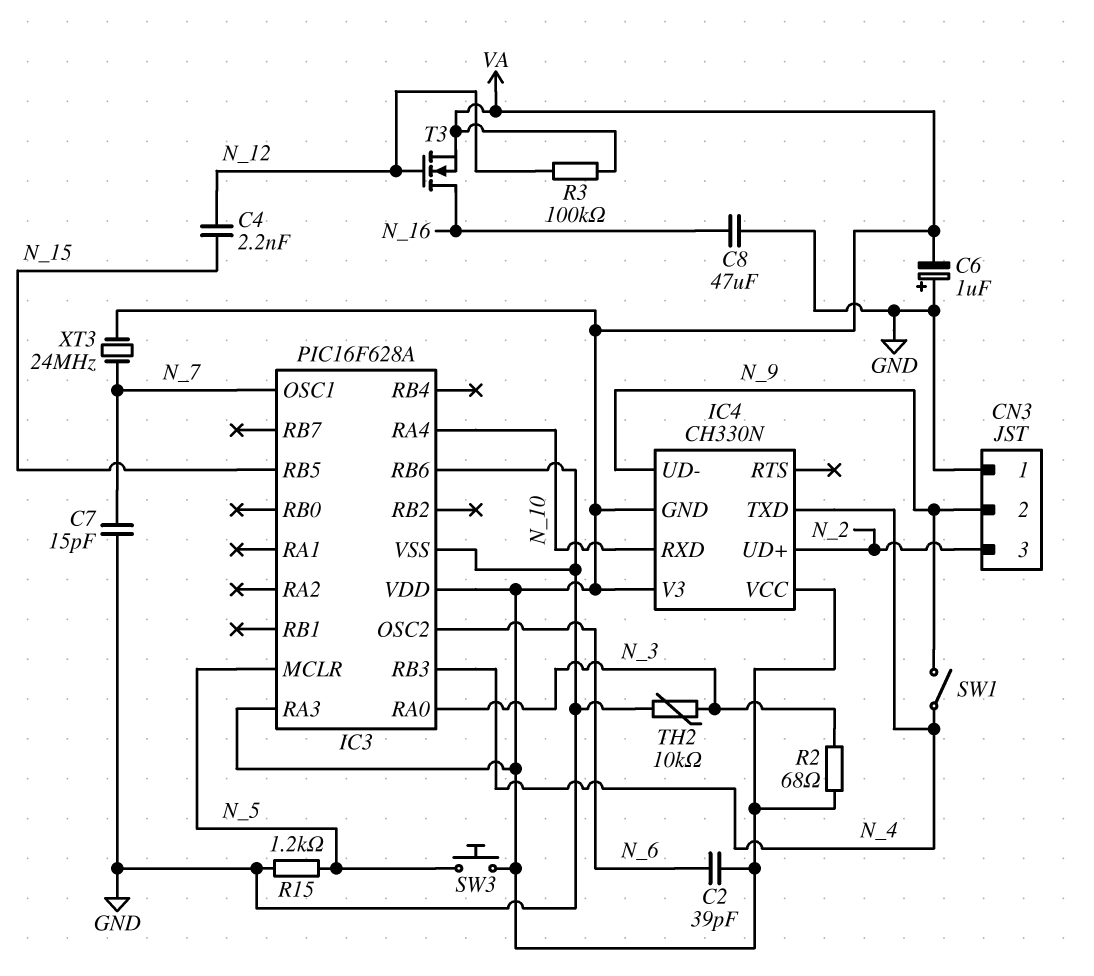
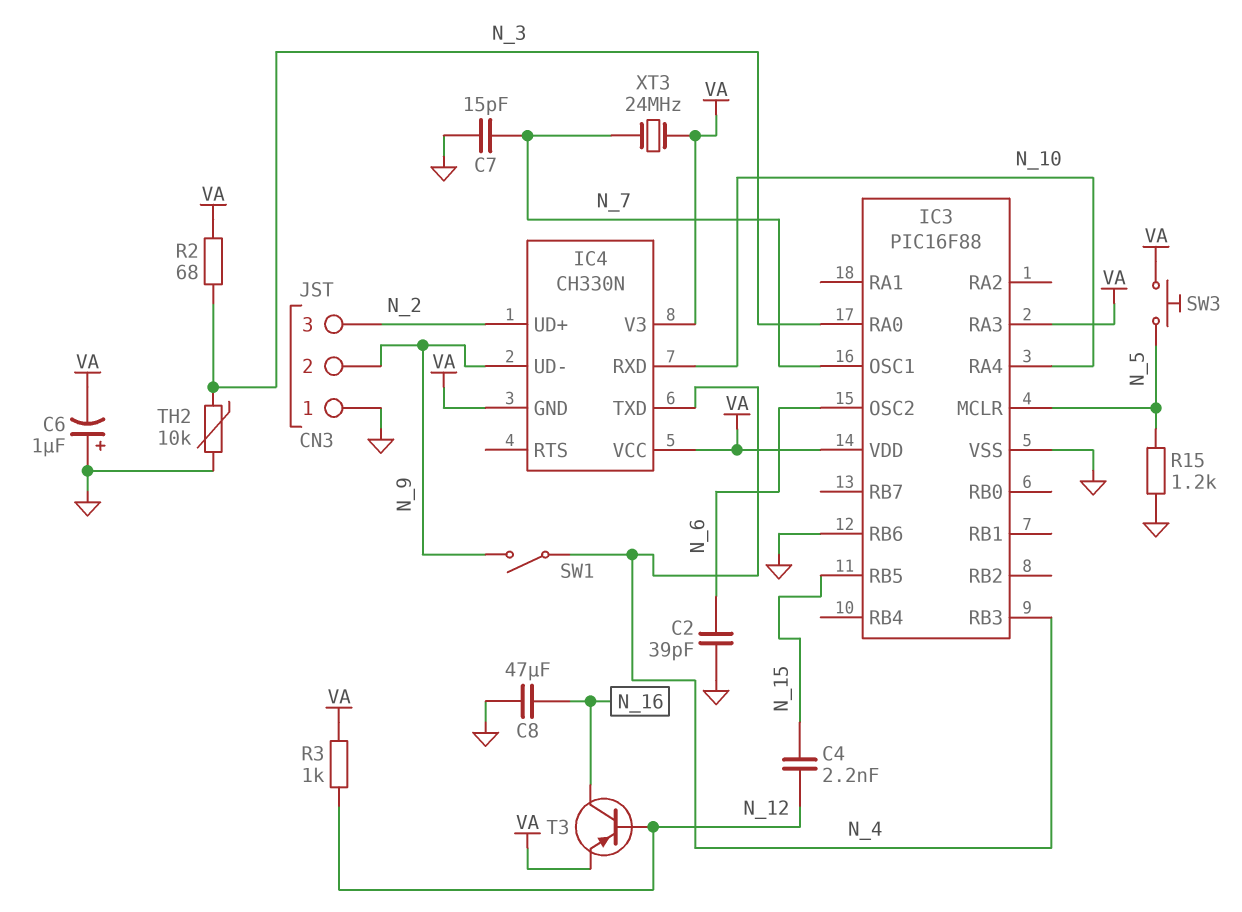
C2: 39pF (N_6, VA) -> 39pF (GND, N_6)
IC3: PIC16F628A -> PIC16F88
R3: 100k (N_12, VA) -> 1k (N_12, VA)
T3: NMOS (G N_12, D N_16, S VA) -> PNP (B N_12, C N_16, E VA)

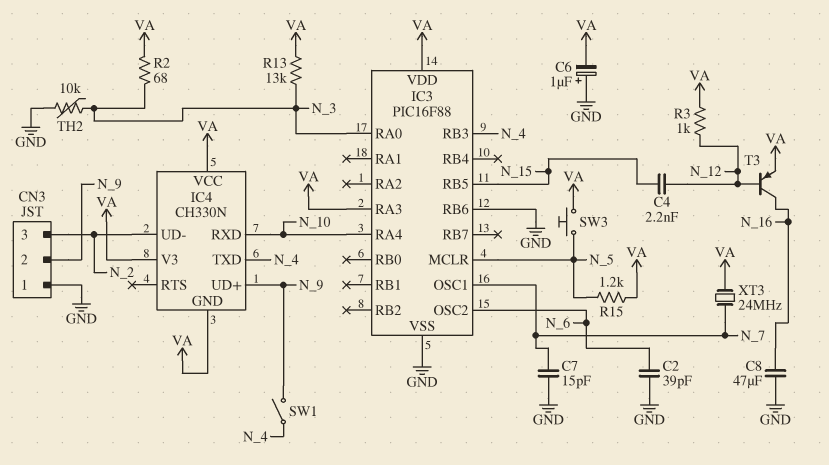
IC4 pin UD+: N_2 -> N_9
IC4 pin UD-: N_9 -> N_2
R13: none -> 13k (N_3, VA)
R15: 1.2k (GND, N_5) -> 1.2k (N_5, VA)

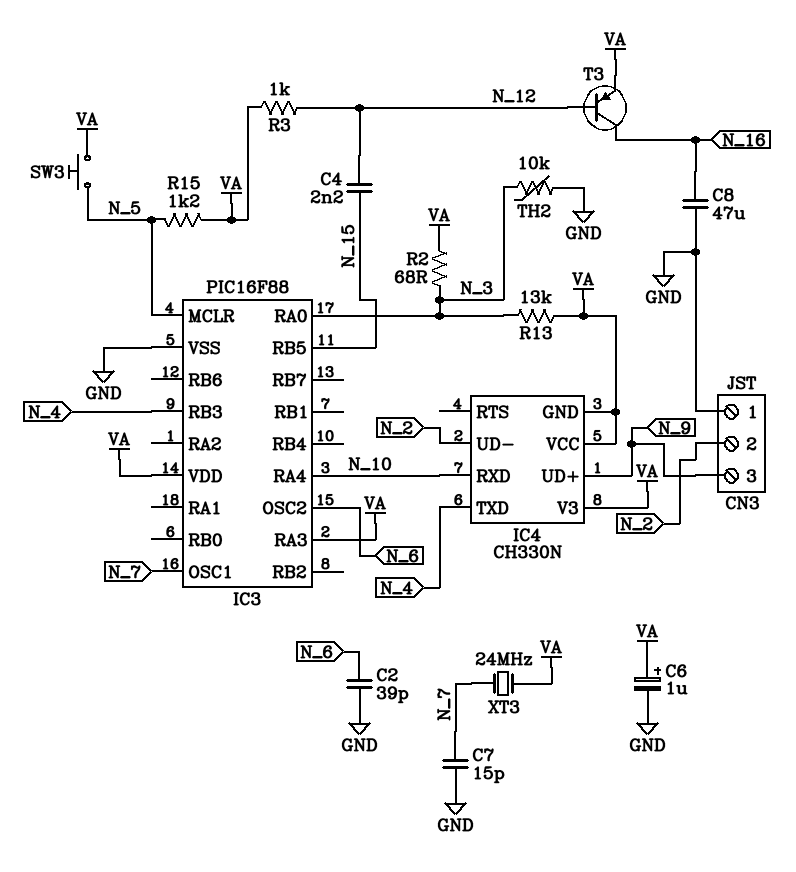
C6: 1uF (plus GND, minus VA) -> 1uF (plus VA, minus GND)
CN3 pin 2: N_9 -> N_2
CN3 pin 3: N_2 -> N_9
IC3 pin RB6: GND -> none
SW1: switch (N_4, N_9) -> none

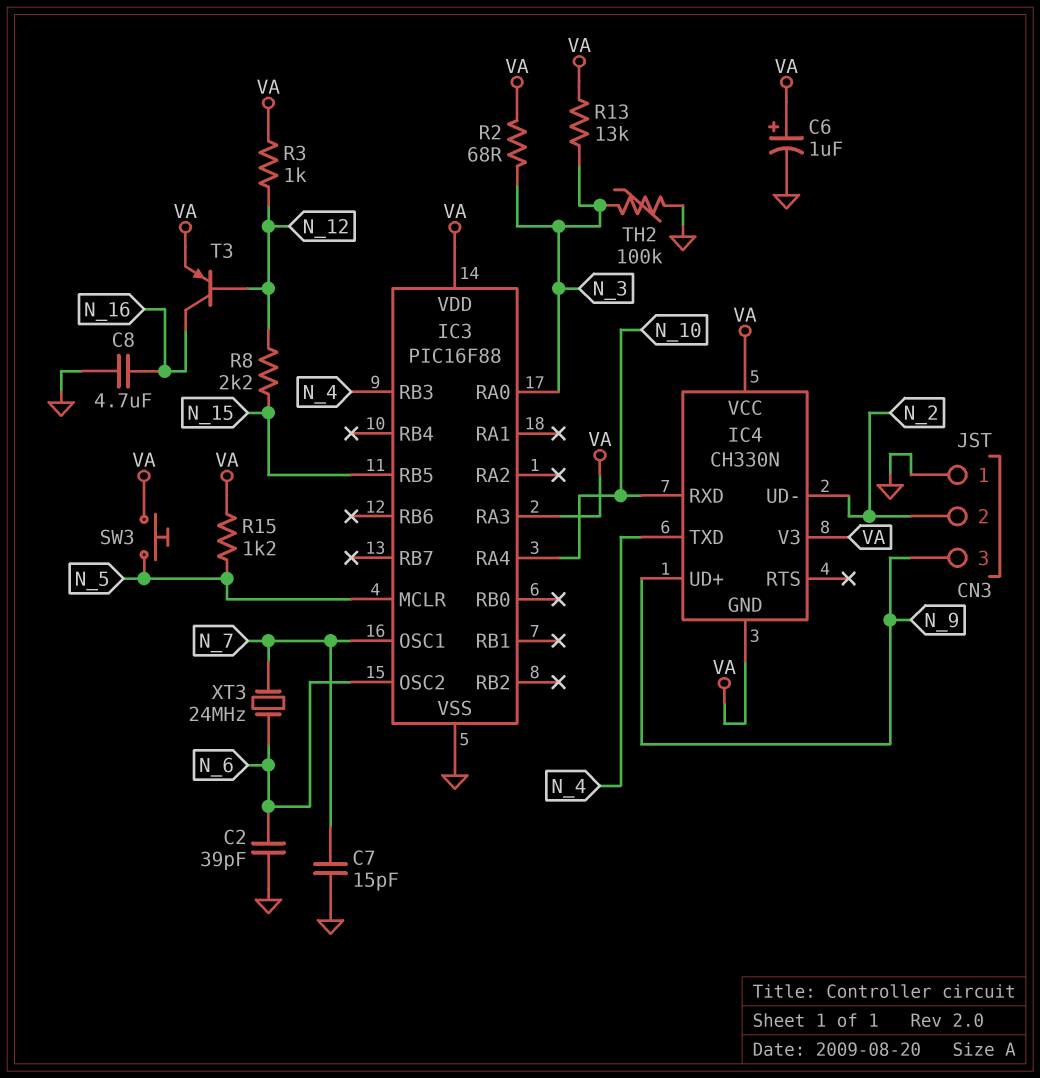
C4: 2.2nF (N_12, N_15) -> none
C8: 47uF (GND, N_16) -> 4.7uF (GND, N_16)
R8: none -> 2.2k (N_12, N_15)
TH2: 10k (GND, N_3) -> 100k (GND, N_3)
XT3: 24MHz (N_7, VA) -> 24MHz (N_6, N_7)

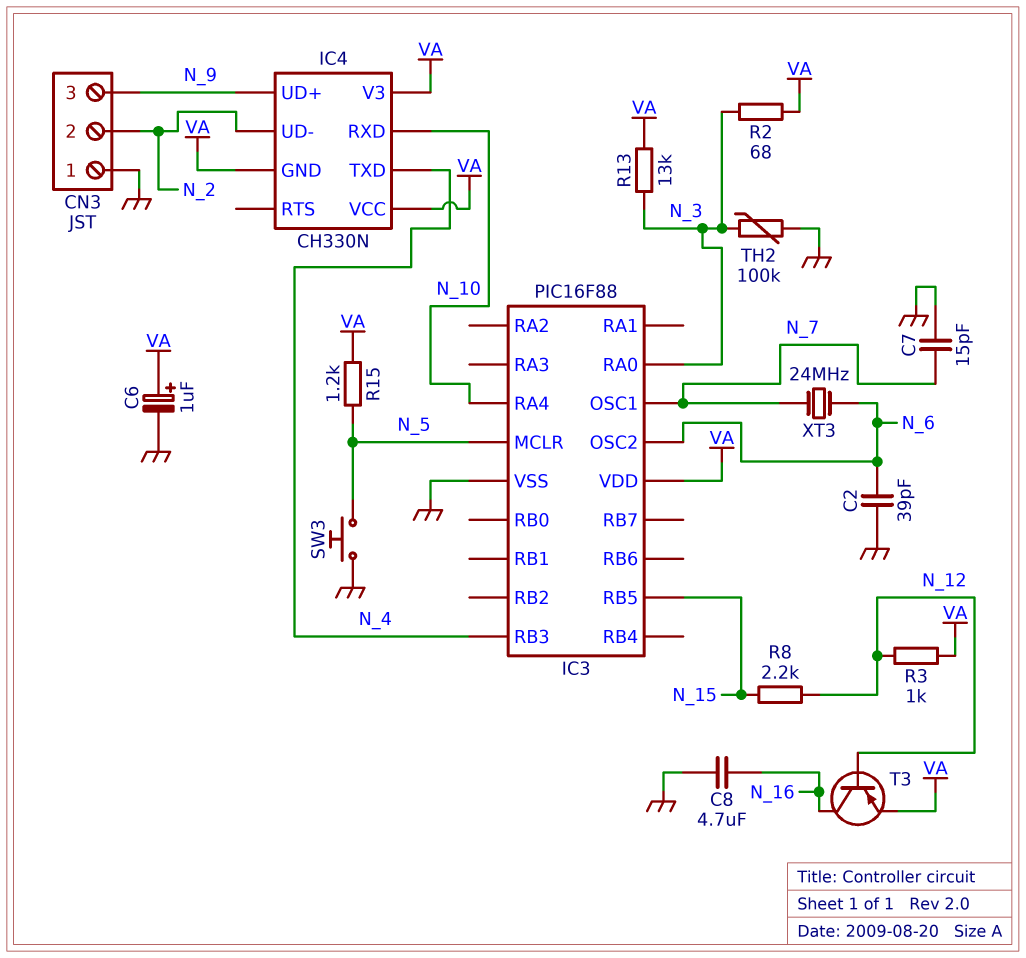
IC3 pin RA3: VA -> none
SW3: button (N_5, VA) -> button (GND, N_5)

